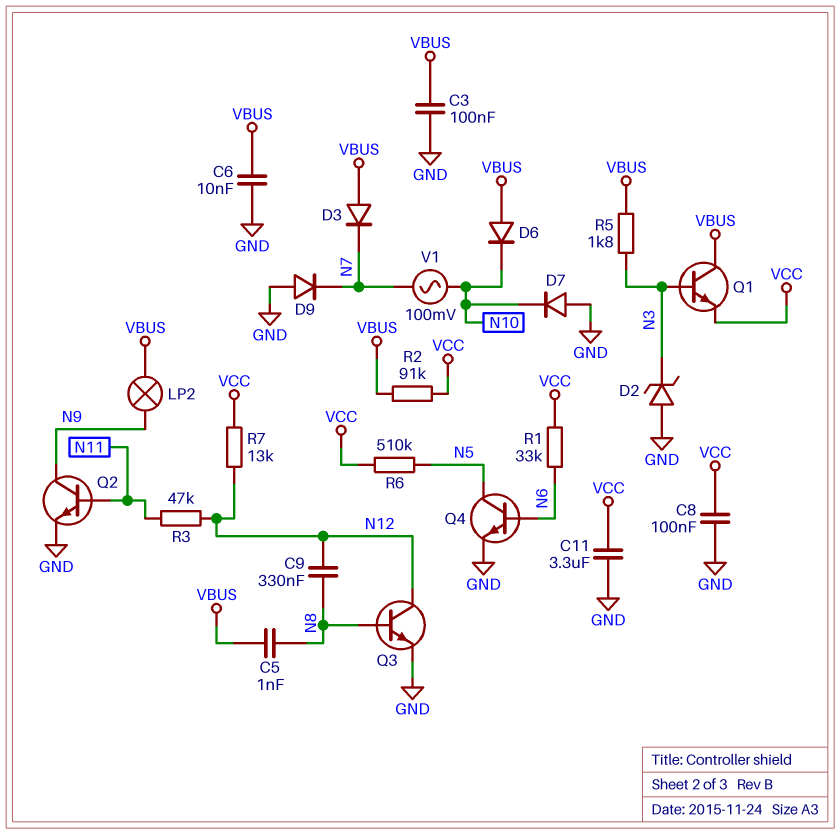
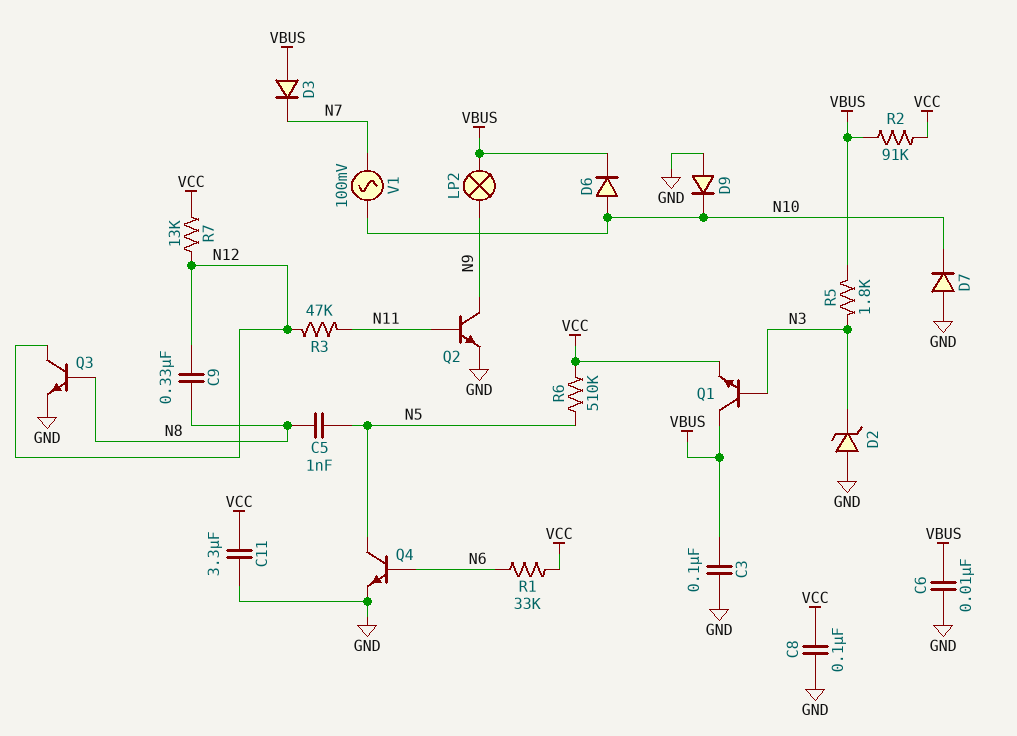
C5: 1nF (N8, VBUS) -> 1nF (N5, N8)
D6: diode (A VBUS, K N10) -> diode (A N10, K VBUS)
D9: diode (A GND, K N7) -> diode (A GND, K N10)

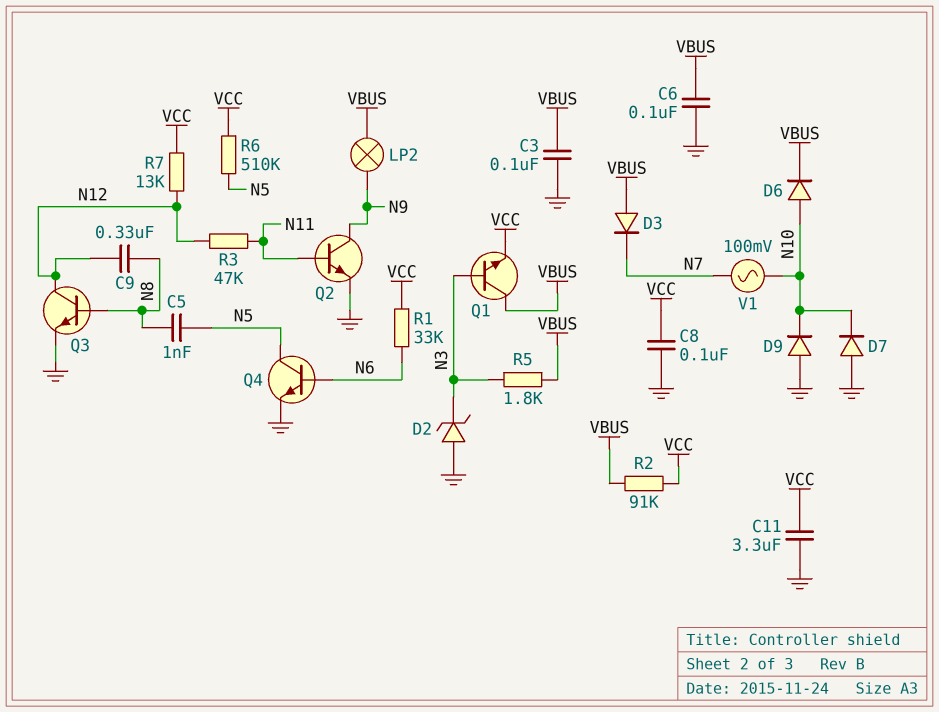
C6: 10nF (GND, VBUS) -> 100nF (GND, VBUS)

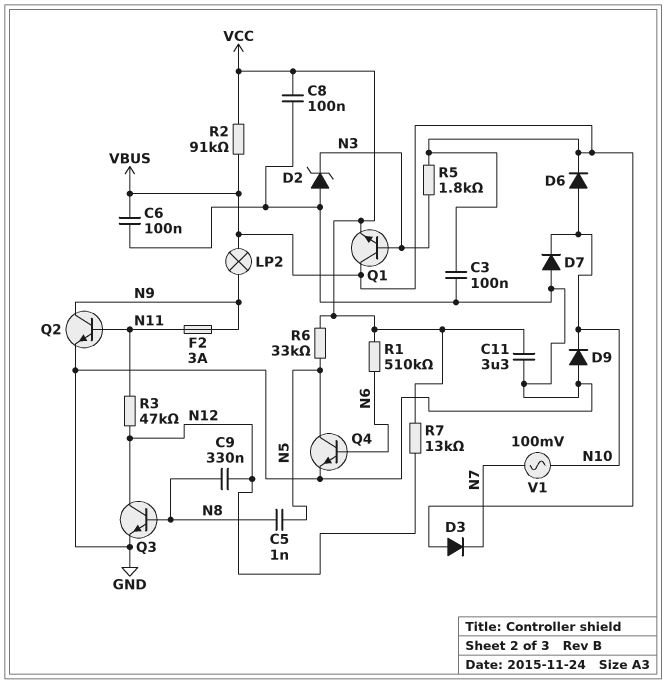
F2: none -> 3A (N9, N11)
R1: 33k (N6, VCC) -> 510k (N6, VCC)
R6: 510k (N5, VCC) -> 33k (N5, VCC)

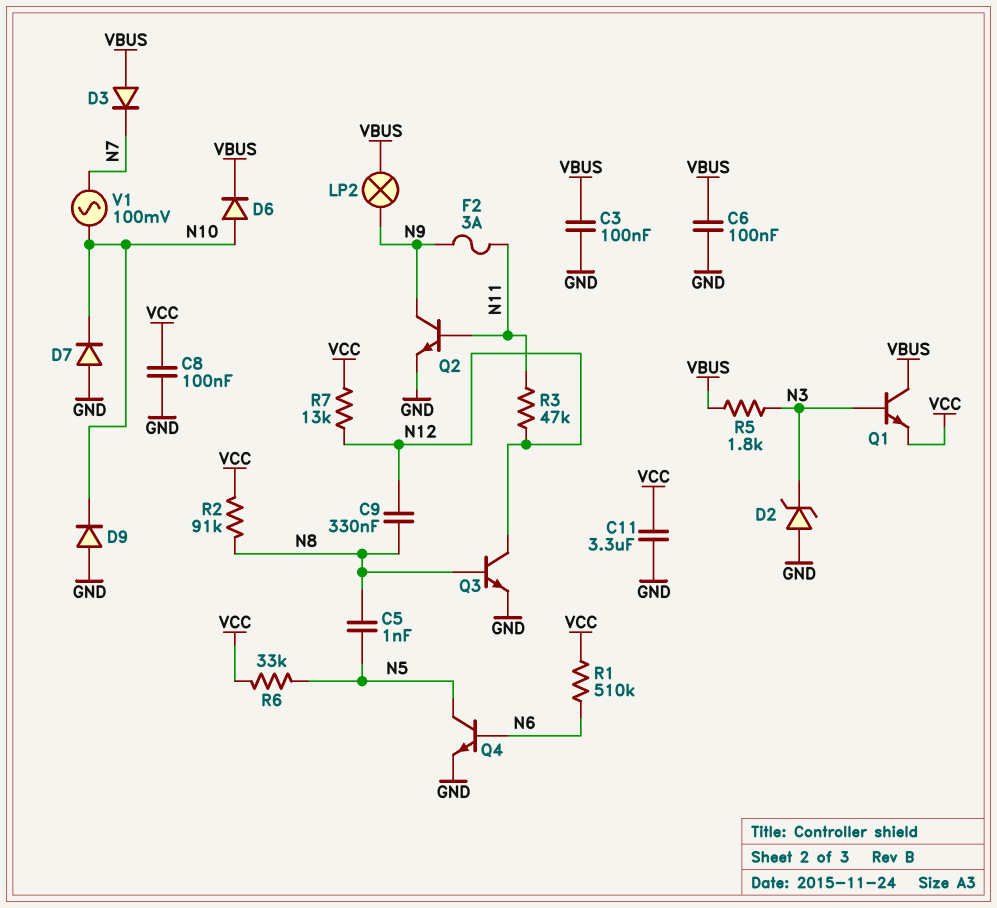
R2: 91k (VBUS, VCC) -> 91k (N8, VCC)

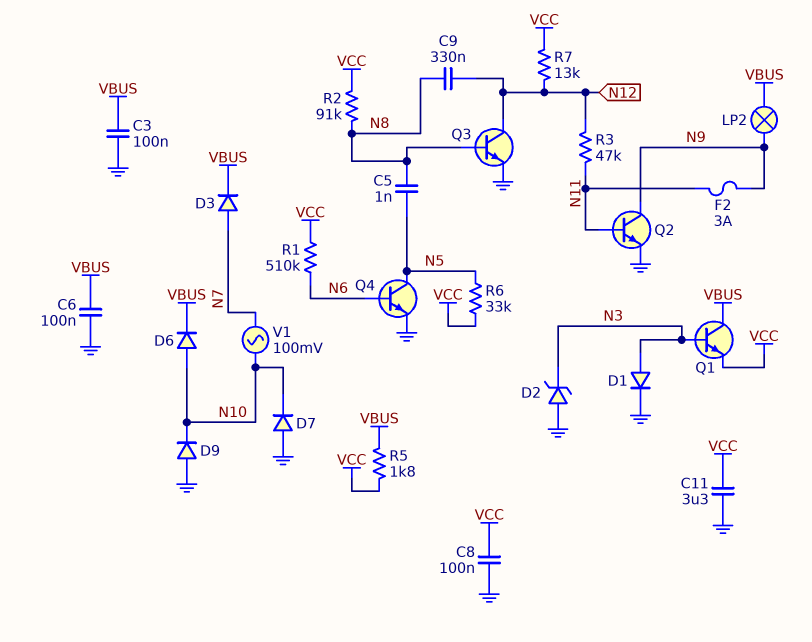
D1: none -> diode (A N3, K GND)
D3: diode (A VBUS, K N7) -> diode (A N7, K VBUS)
R5: 1.8k (N3, VBUS) -> 1.8k (VBUS, VCC)

